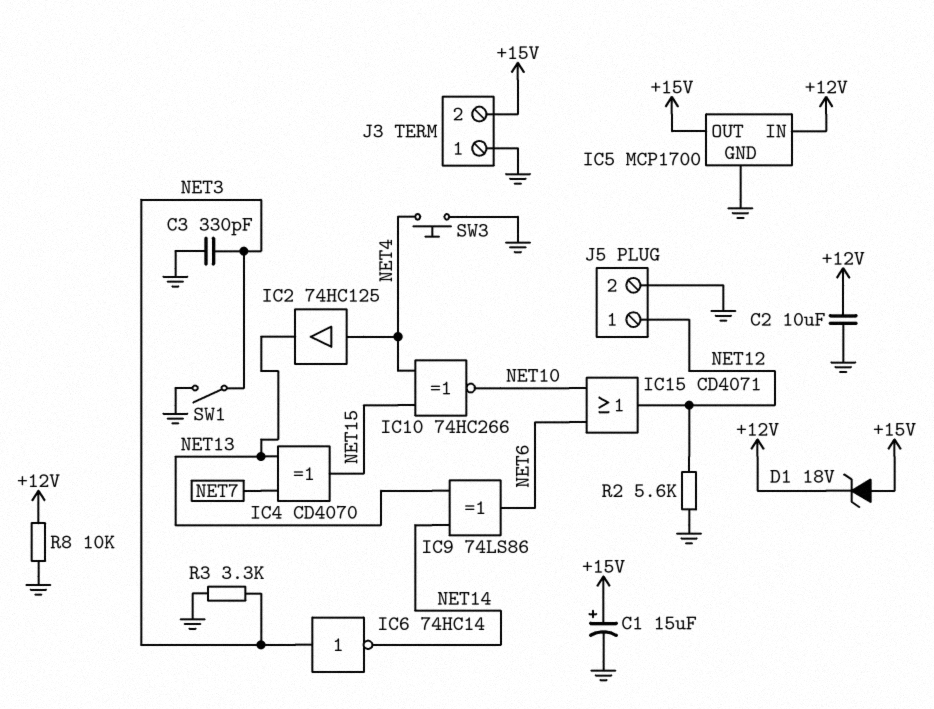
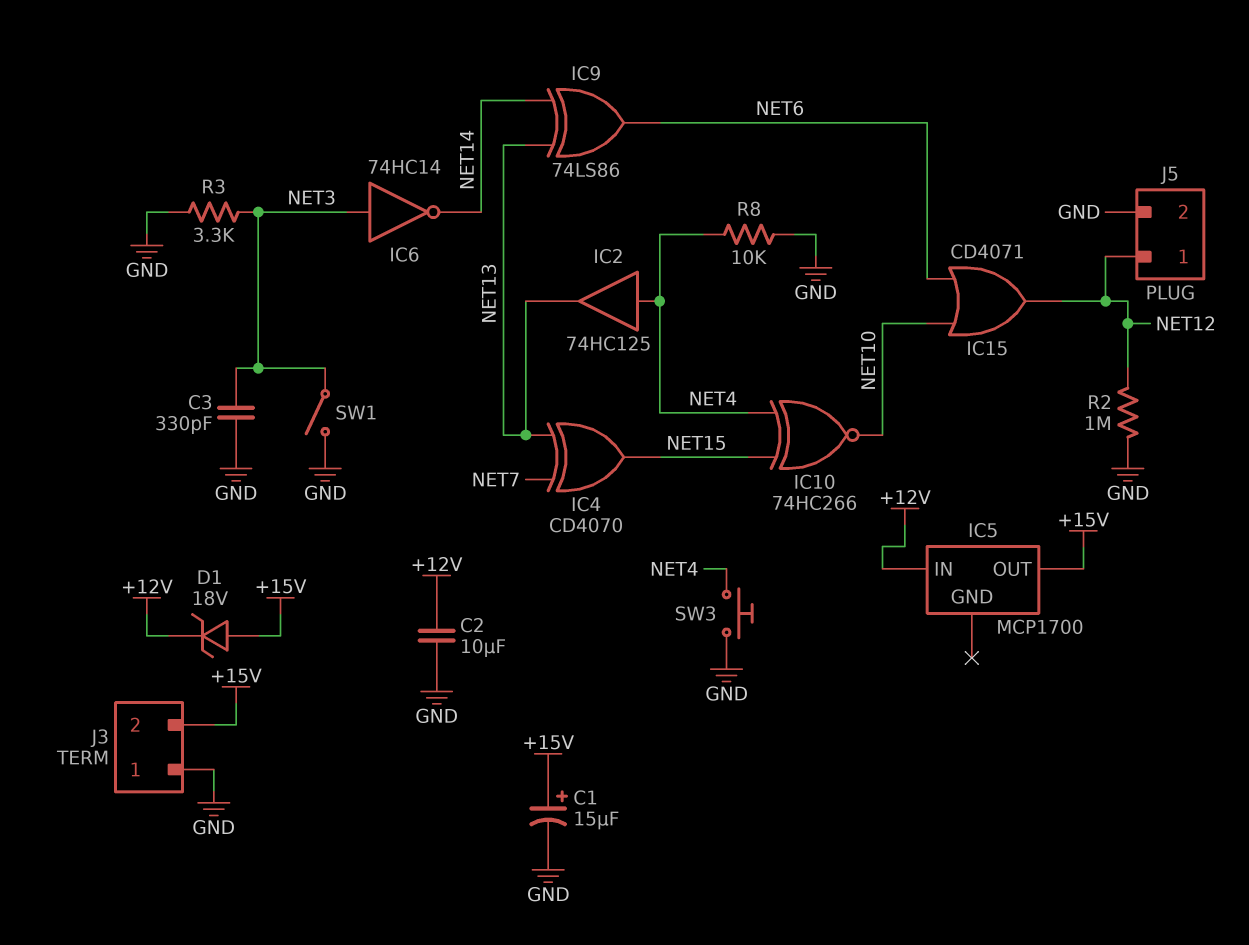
IC5 pin GND: GND -> none
R2: 5.6k (GND, NET12) -> 1M (GND, NET12)
R8: 10k (+12V, GND) -> 10k (GND, NET4)

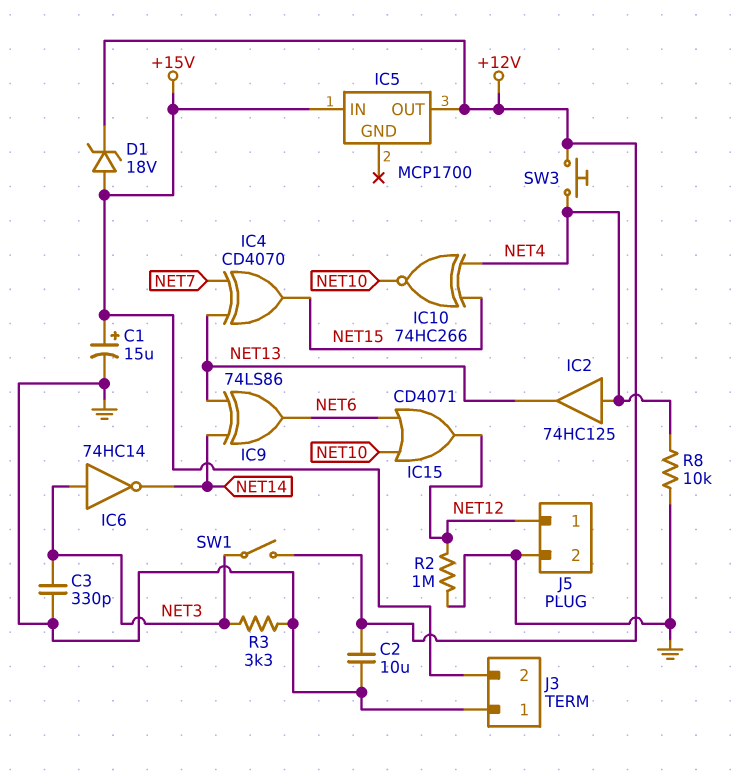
IC5 pin IN: +12V -> +15V
IC5 pin OUT: +15V -> +12V
SW1: switch (GND, NET3) -> switch (+12V, NET3)
SW3: button (GND, NET4) -> button (+12V, NET4)

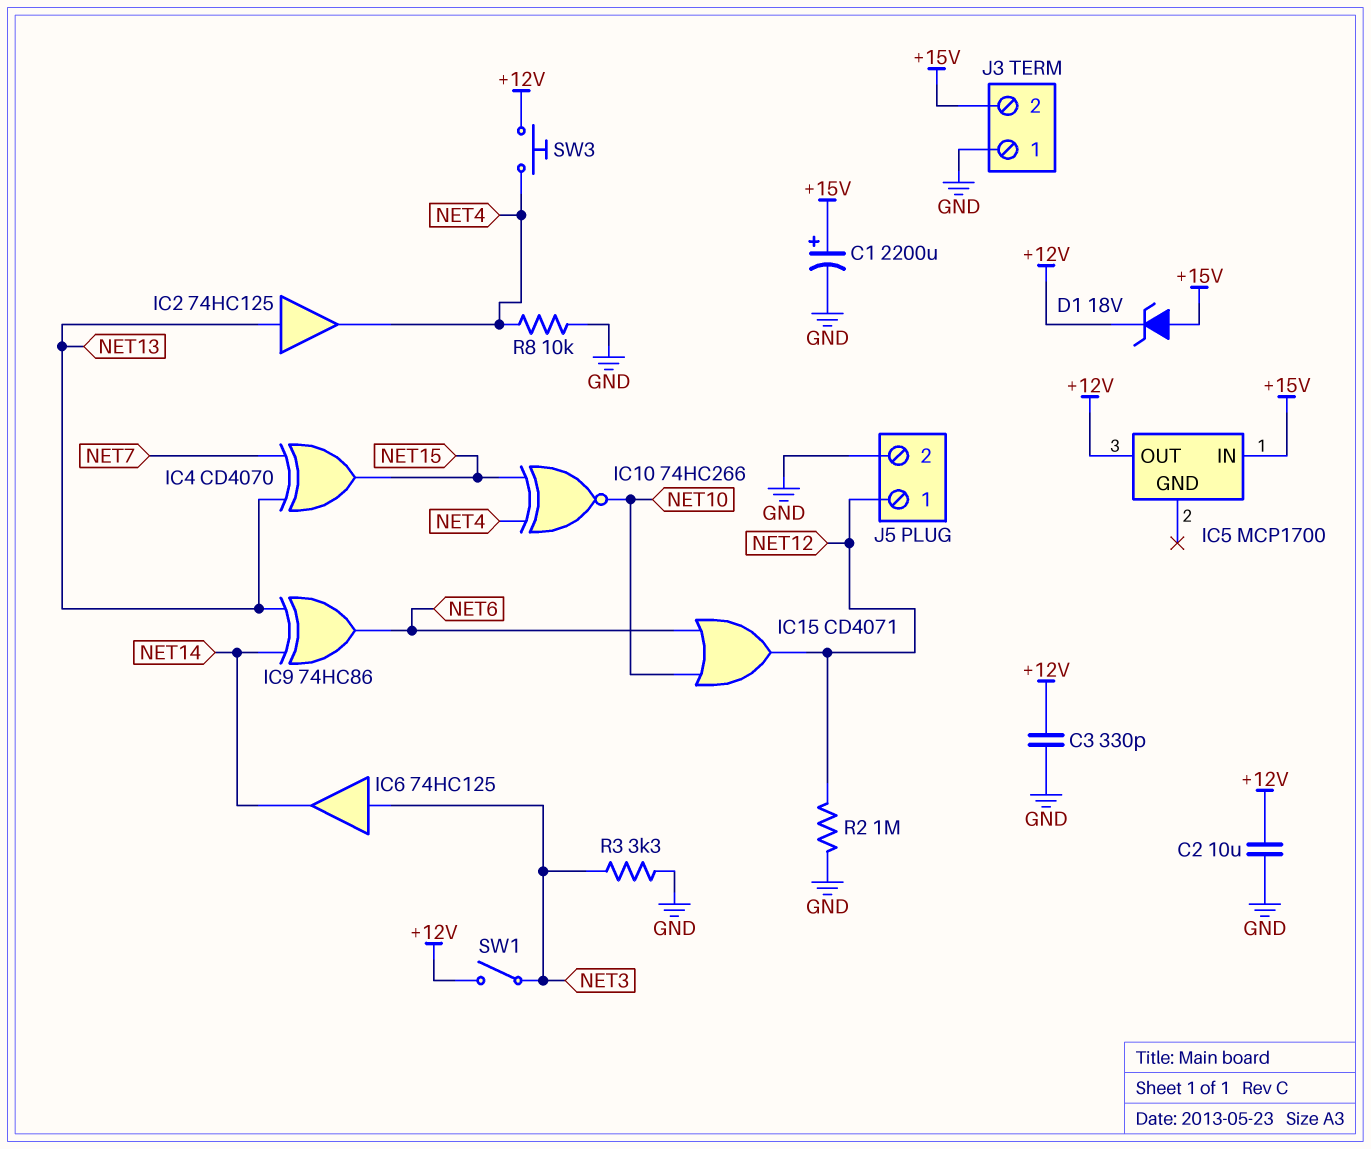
C1: 15uF (plus +15V, minus GND) -> 2200uF (plus +15V, minus GND)
C3: 330pF (GND, NET3) -> 330pF (+12V, GND)
IC2: buffer 74HC125 (in NET4, out NET13) -> buffer 74HC125 (in NET13, out NET4)
IC6: NOT 74HC14 (in NET3, out NET14) -> buffer 74HC125 (in NET3, out NET14)
IC9: XOR 74LS86 (in NET13, in NET14, out NET6) -> XOR 74HC86 (in NET13, in NET14, out NET6)

